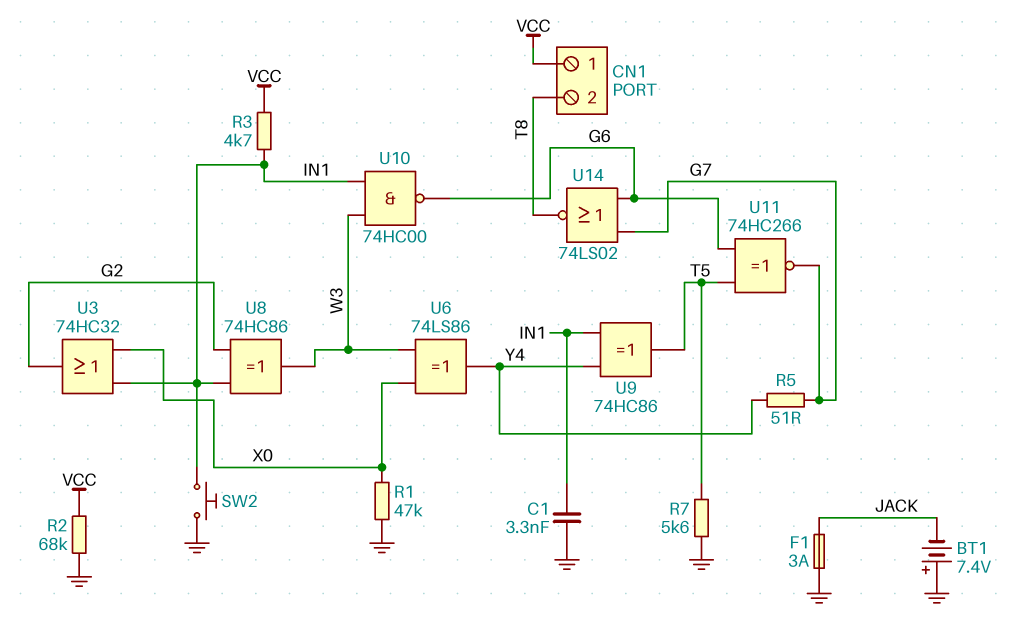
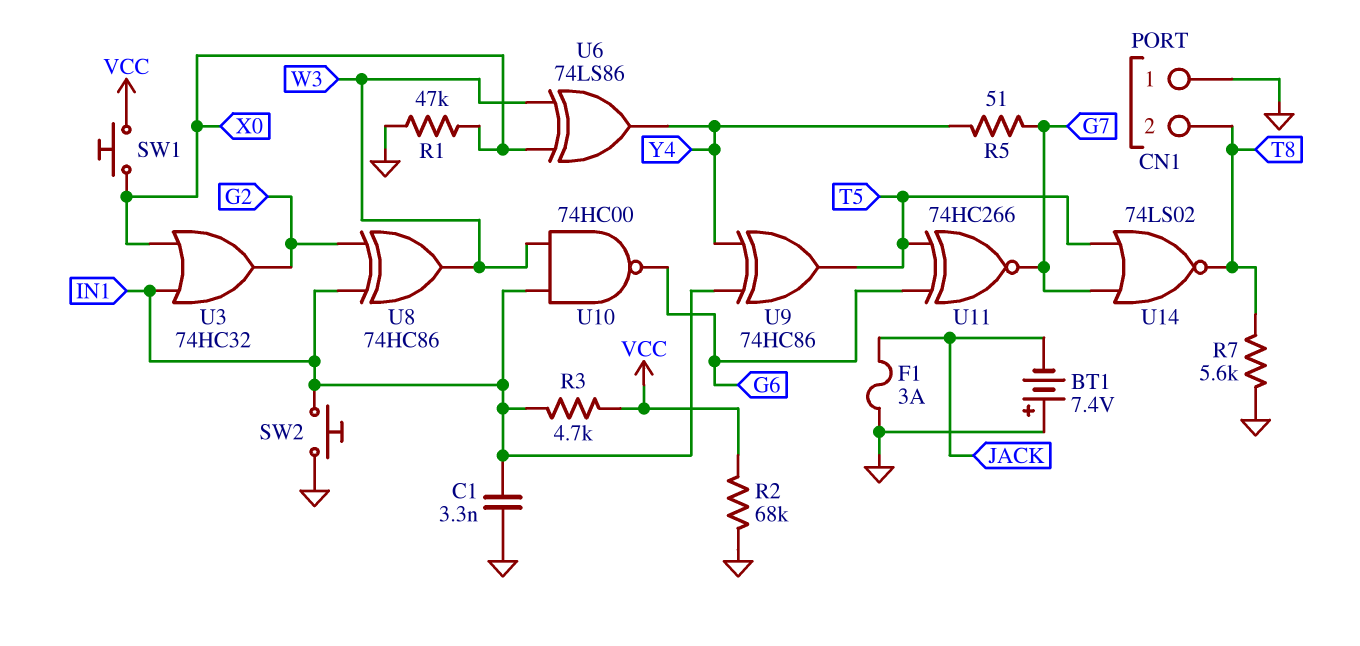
CN1 pin 1: VCC -> GND
R7: 5.6k (GND, T5) -> 5.6k (GND, T8)
SW1: none -> button (VCC, X0)
U14: NOR 74LS02 (in G6, in G7, out T8) -> NOR 74LS02 (in G7, in T5, out T8)

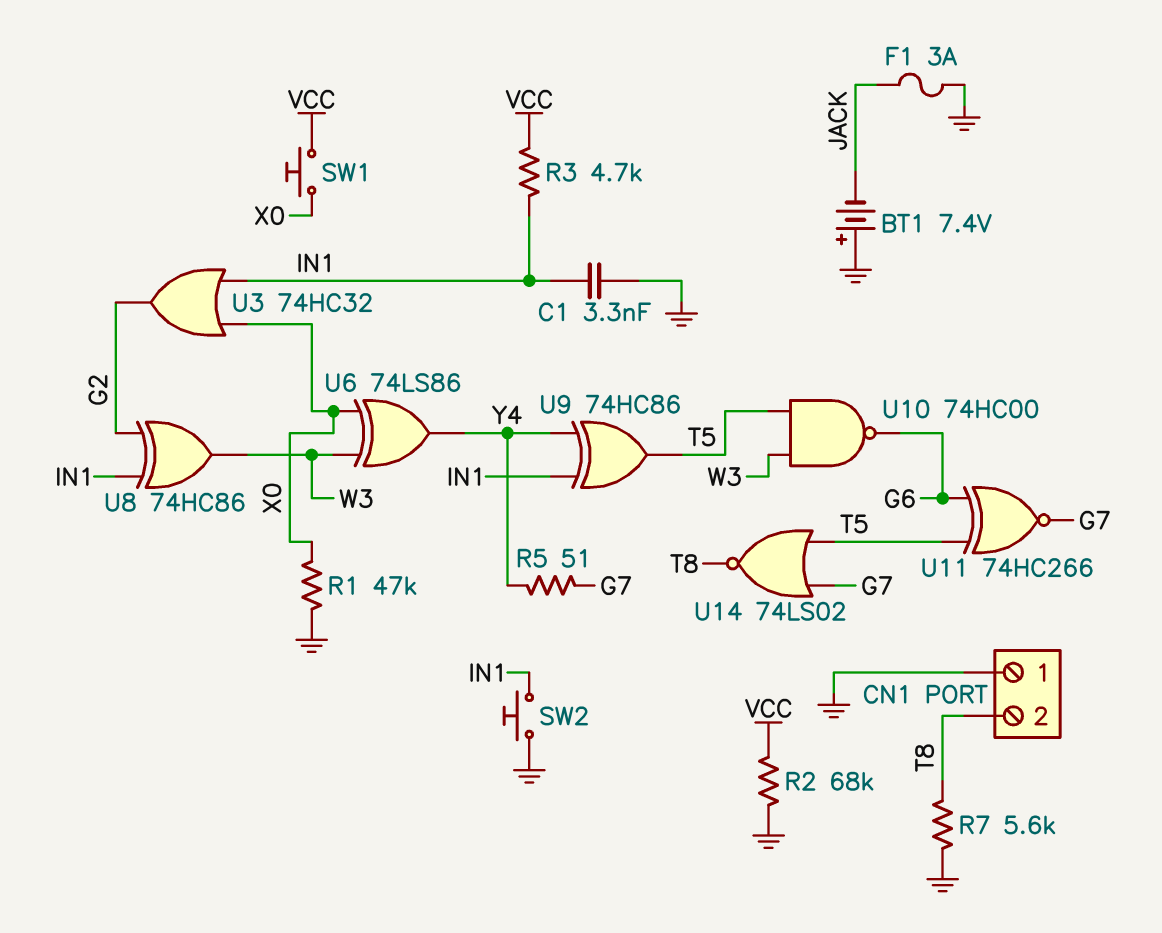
U10: NAND 74HC00 (in IN1, in W3, out G6) -> NAND 74HC00 (in T5, in W3, out G6)

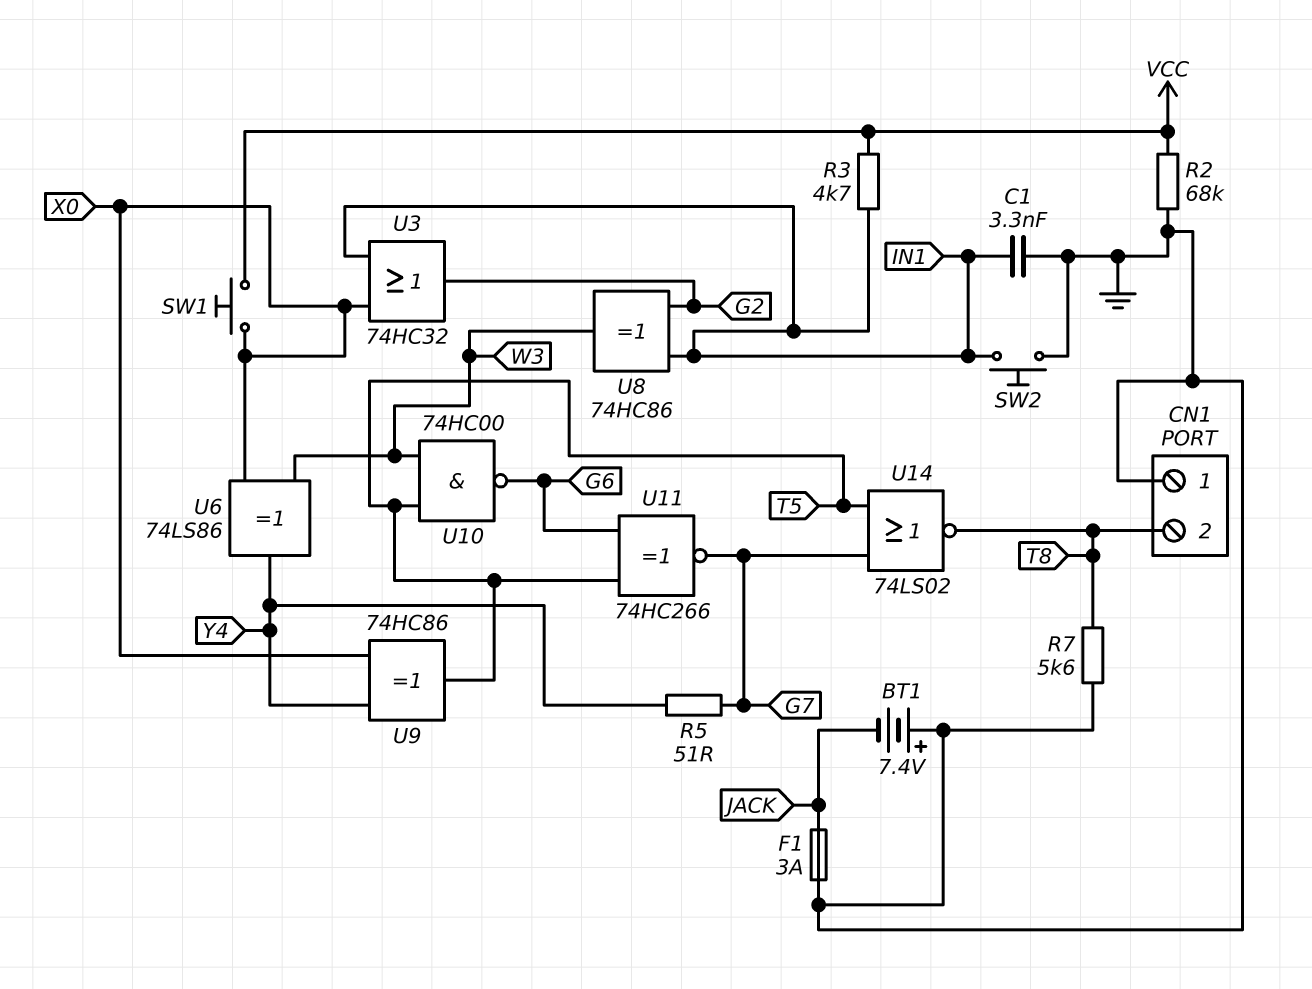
R1: 47k (GND, X0) -> none
U9: XOR 74HC86 (in IN1, in Y4, out T5) -> XOR 74HC86 (in X0, in Y4, out T5)

